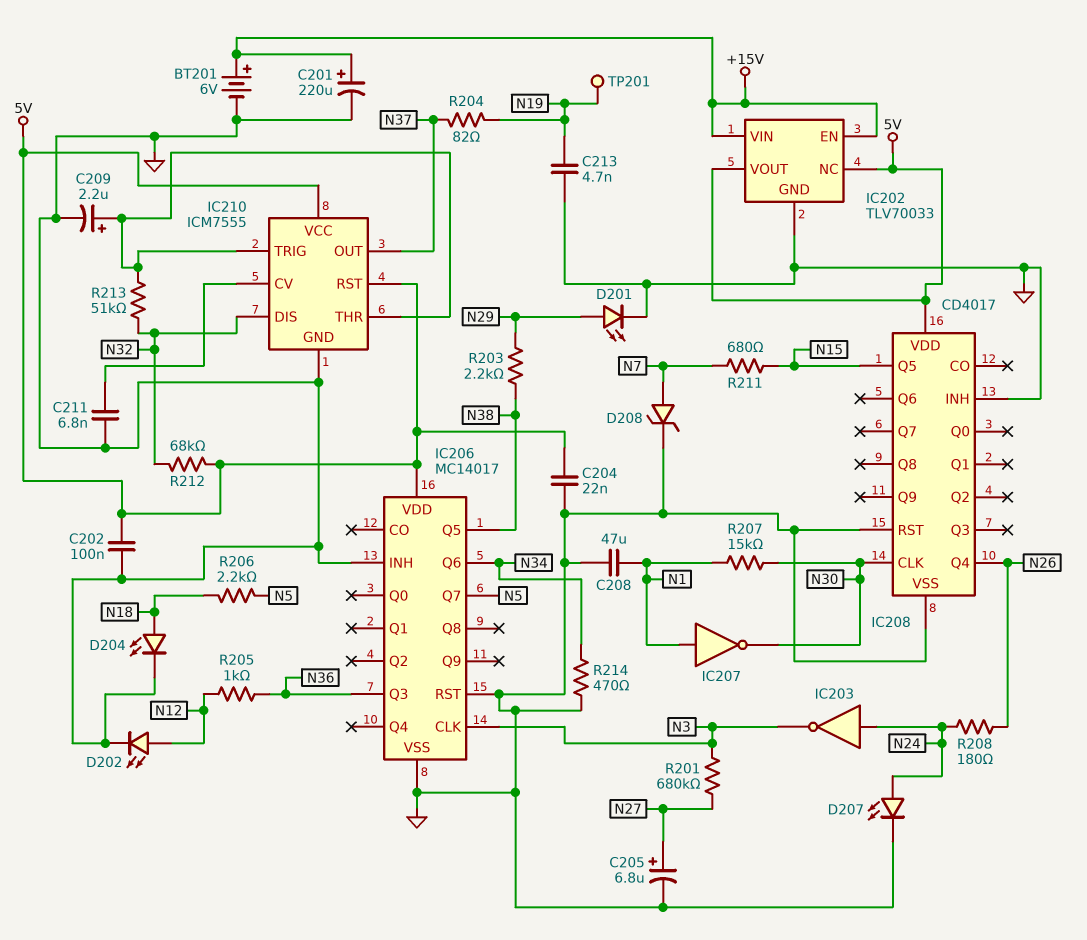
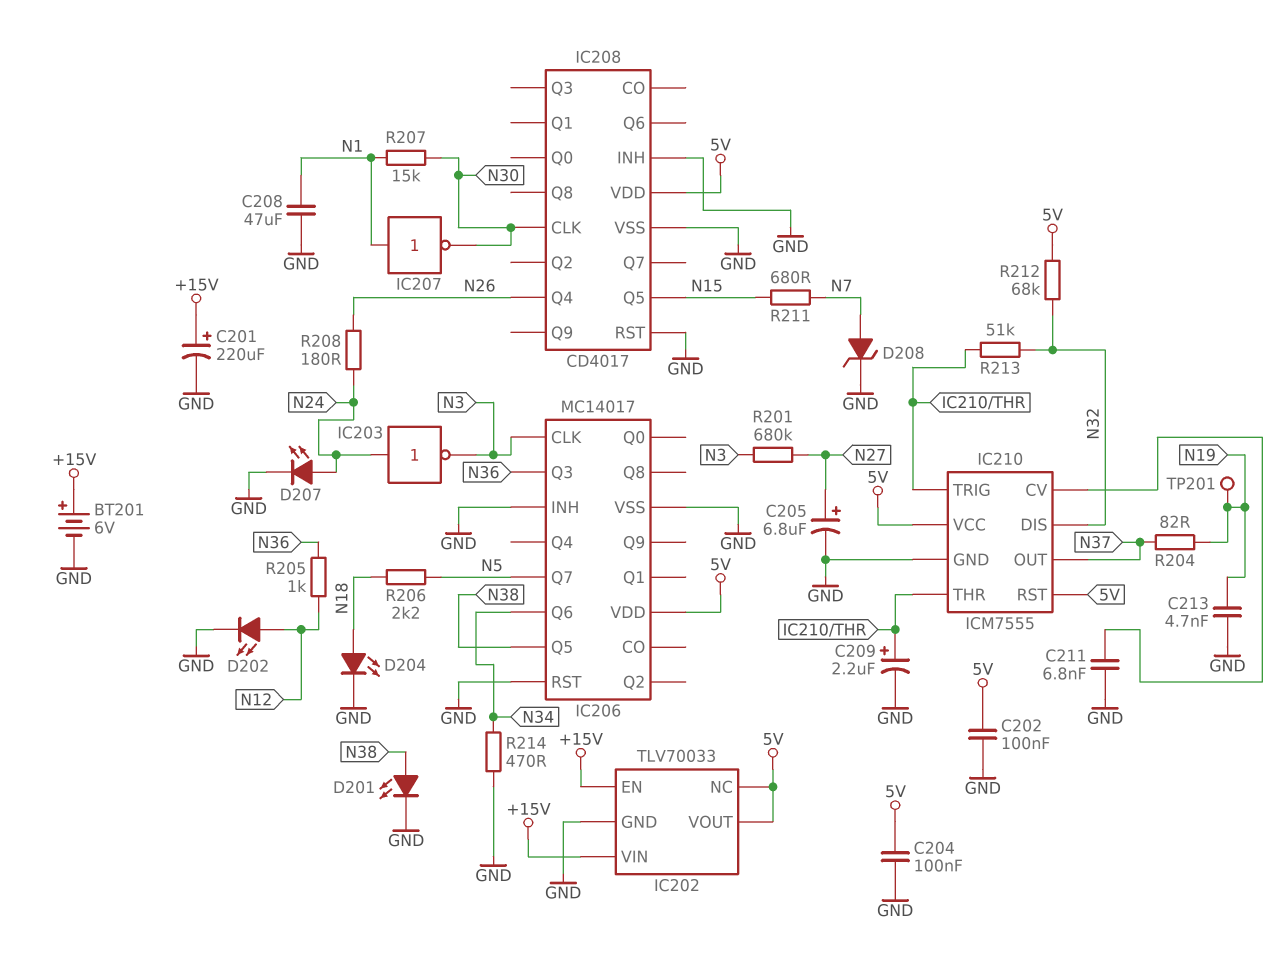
C204: 22nF (5V, GND) -> 100nF (5V, GND)
D201: LED (A N29, K GND) -> LED (A N38, K GND)
R203: 2.2k (N29, N38) -> none

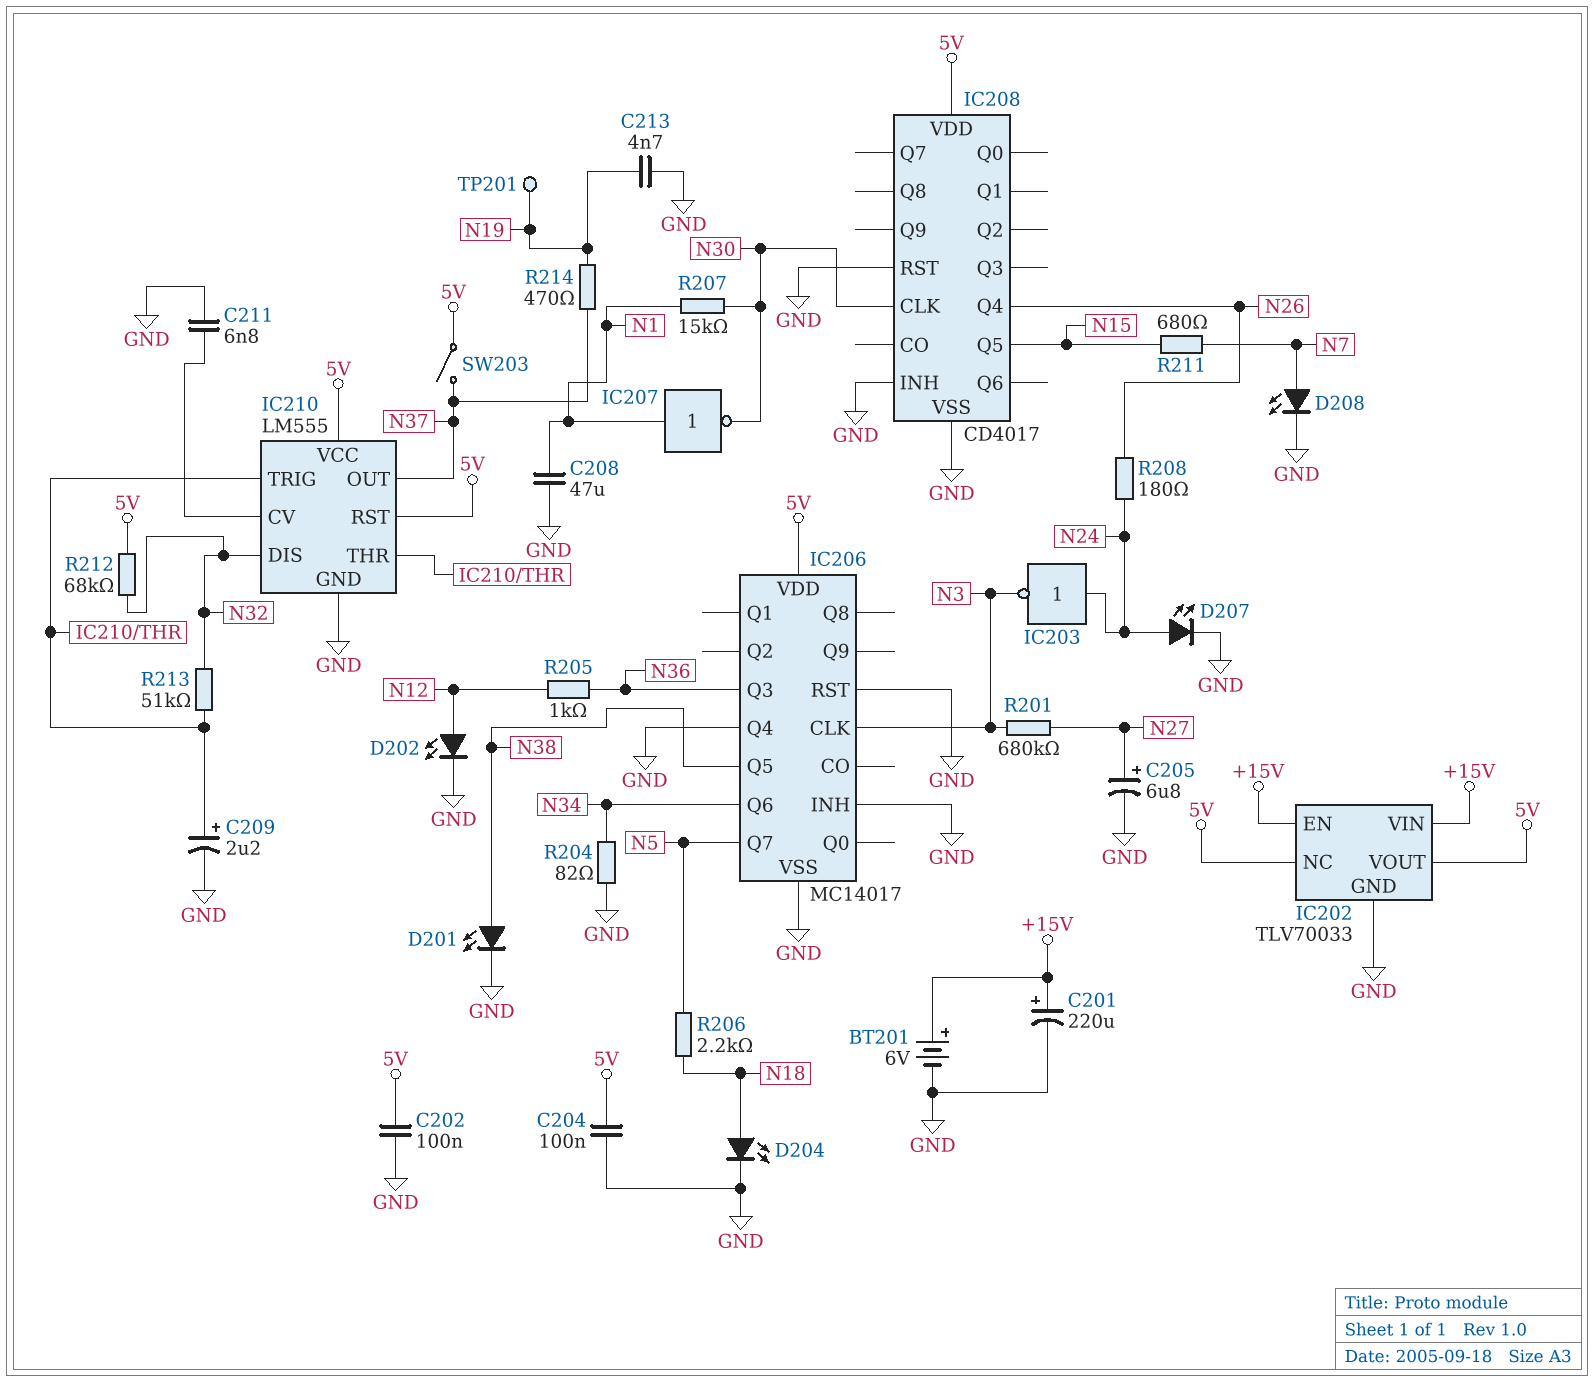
D208: zener (A N7, K GND) -> LED (A N7, K GND)
IC206 pin Q4: none -> GND
IC210: ICM7555 -> LM555
R204: 82 (N19, N37) -> 82 (GND, N34)
R214: 470 (GND, N34) -> 470 (N19, N37)
SW203: none -> switch (5V, N37)

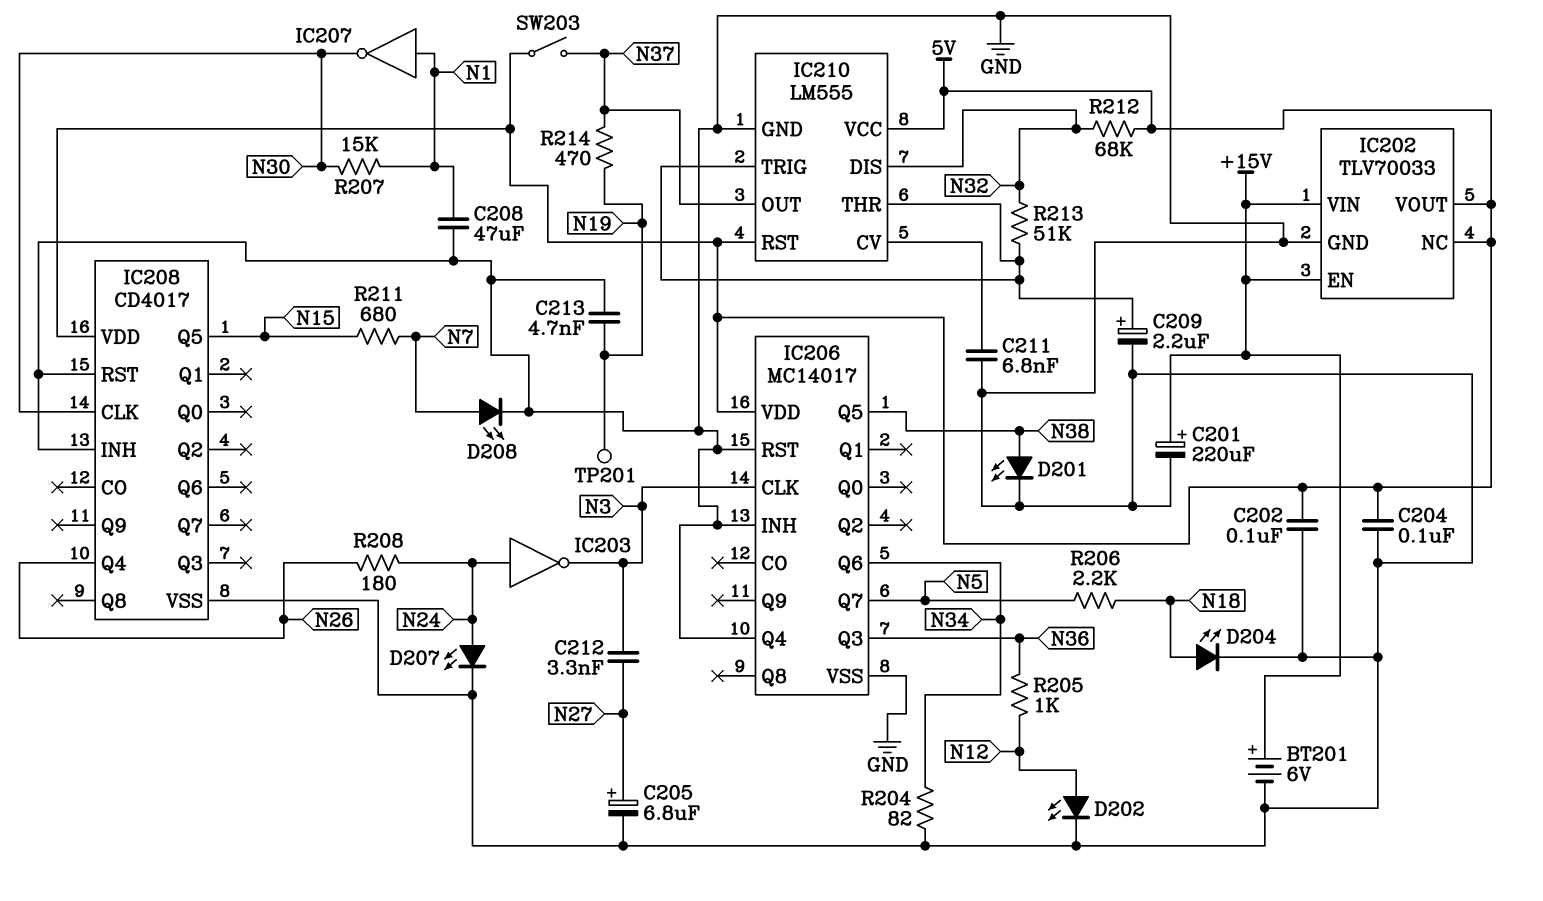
C212: none -> 3.3nF (N3, N27)
R201: 680k (N3, N27) -> none

